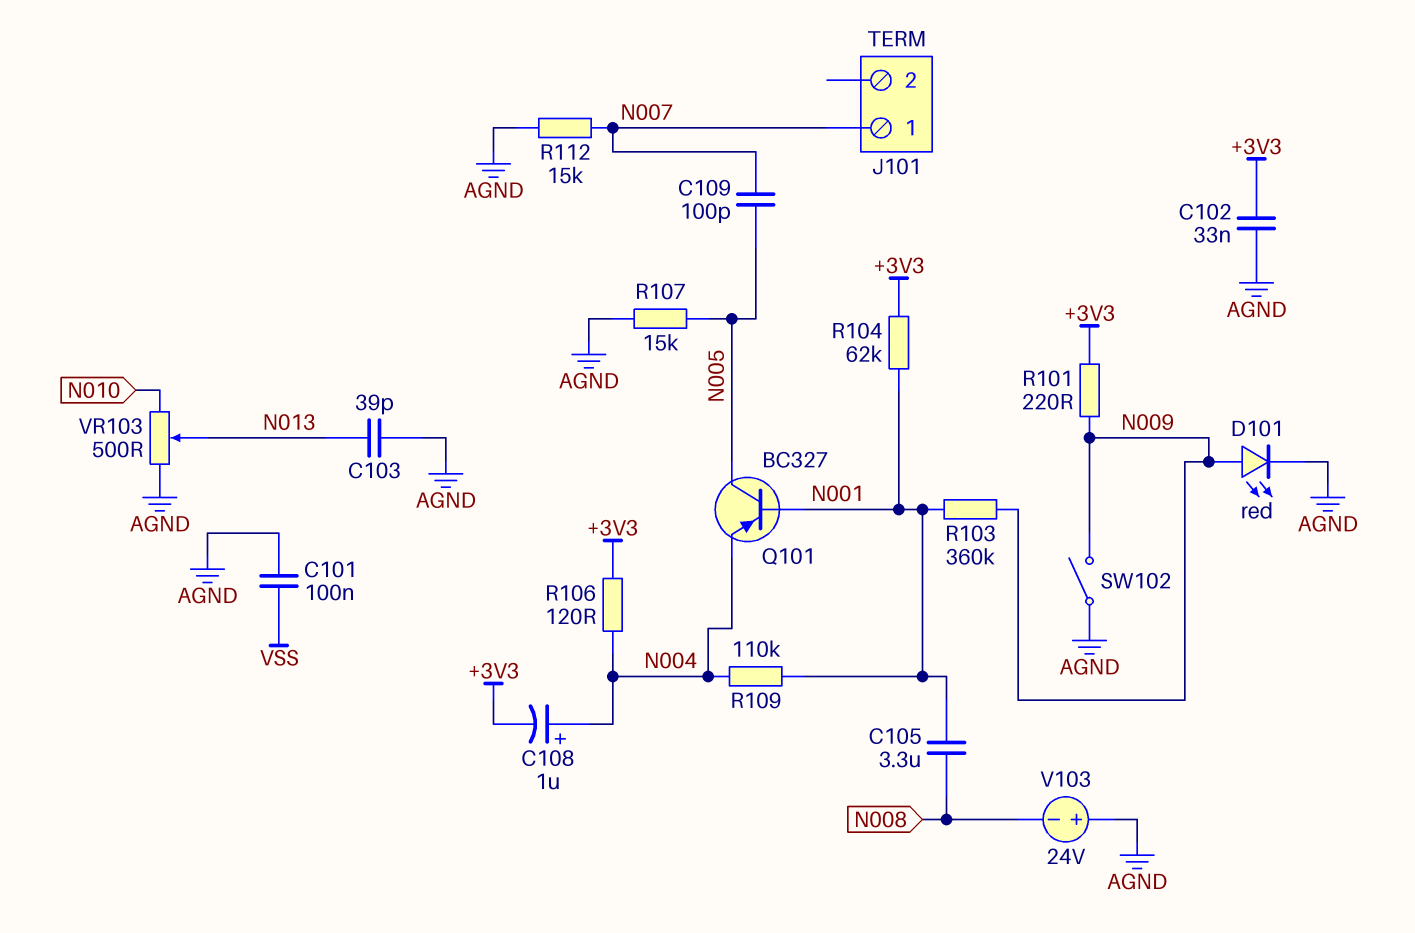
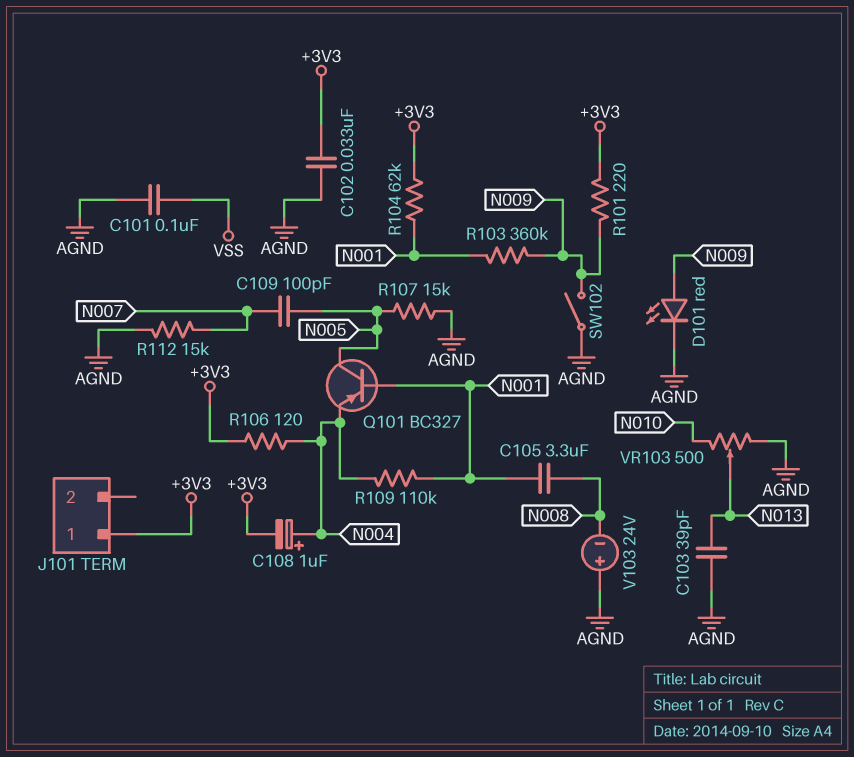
J101 pin 1: N007 -> +3V3

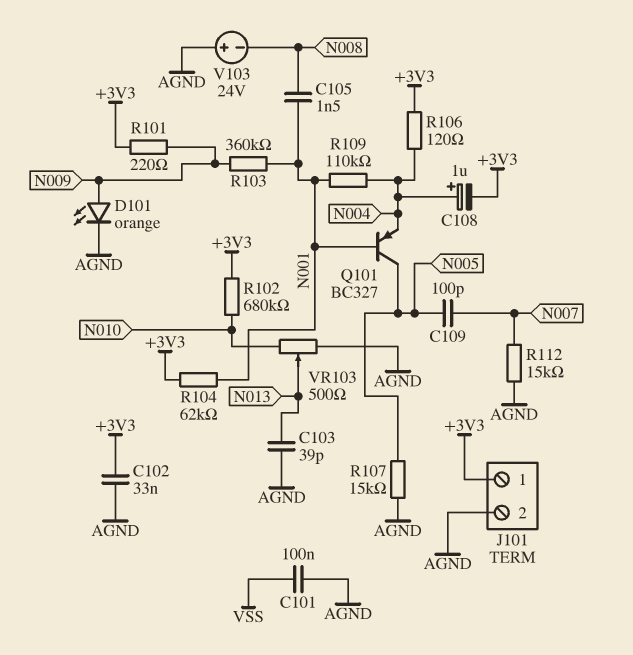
C105: 3.3uF (N001, N008) -> 1.5nF (N001, N008)
D101: LED red (A N009, K AGND) -> LED orange (A N009, K AGND)
J101 pin 2: none -> AGND
R102: none -> 680k (+3V3, N010)
SW102: switch (AGND, N009) -> none

